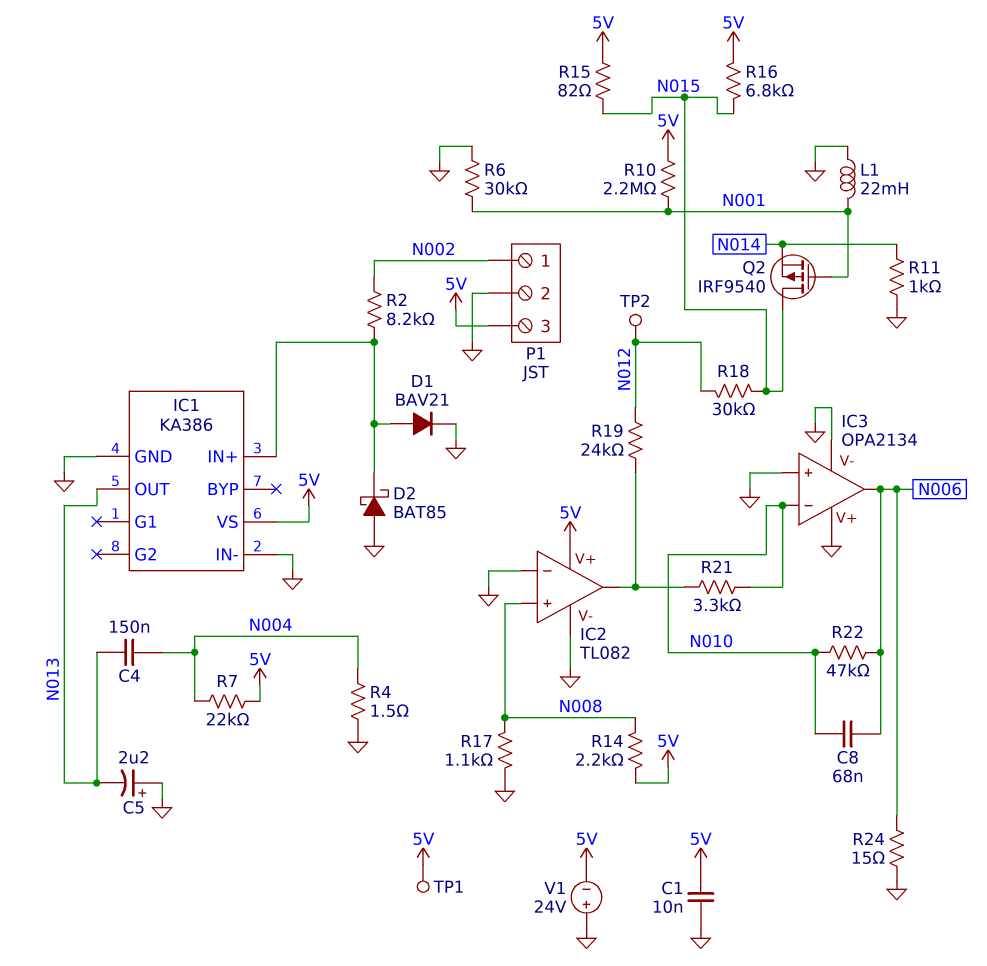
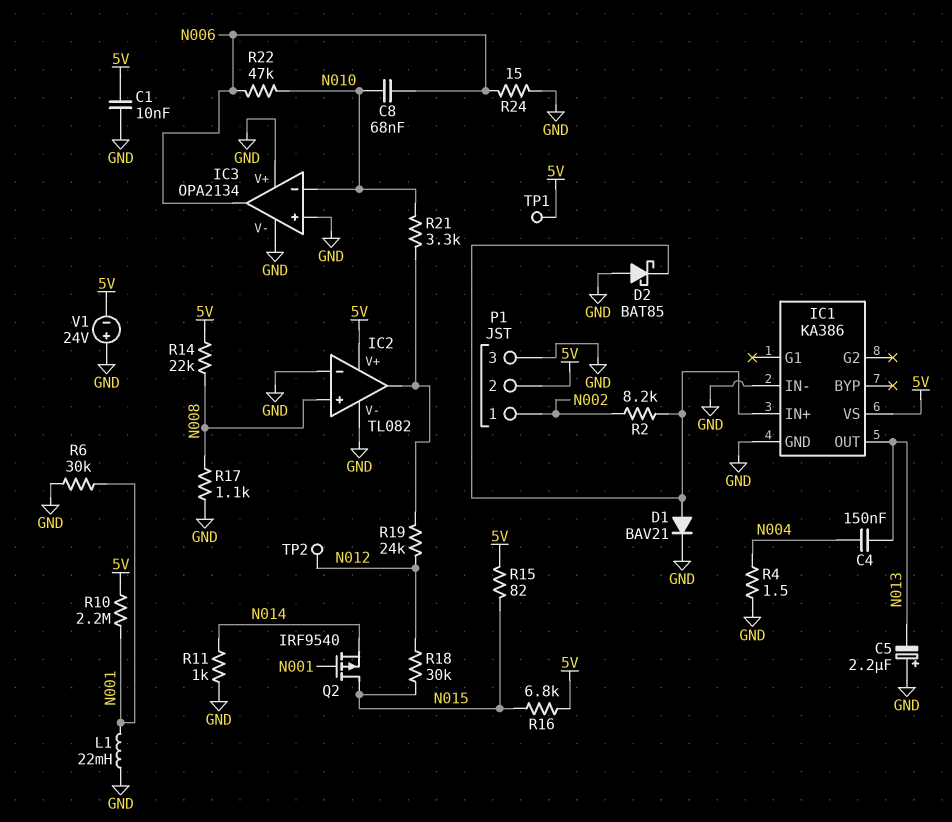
P1 pin 2: GND -> 5V
P1 pin 3: 5V -> GND
R7: 22k (5V, N004) -> none
R14: 2.2k (5V, N008) -> 22k (5V, N008)

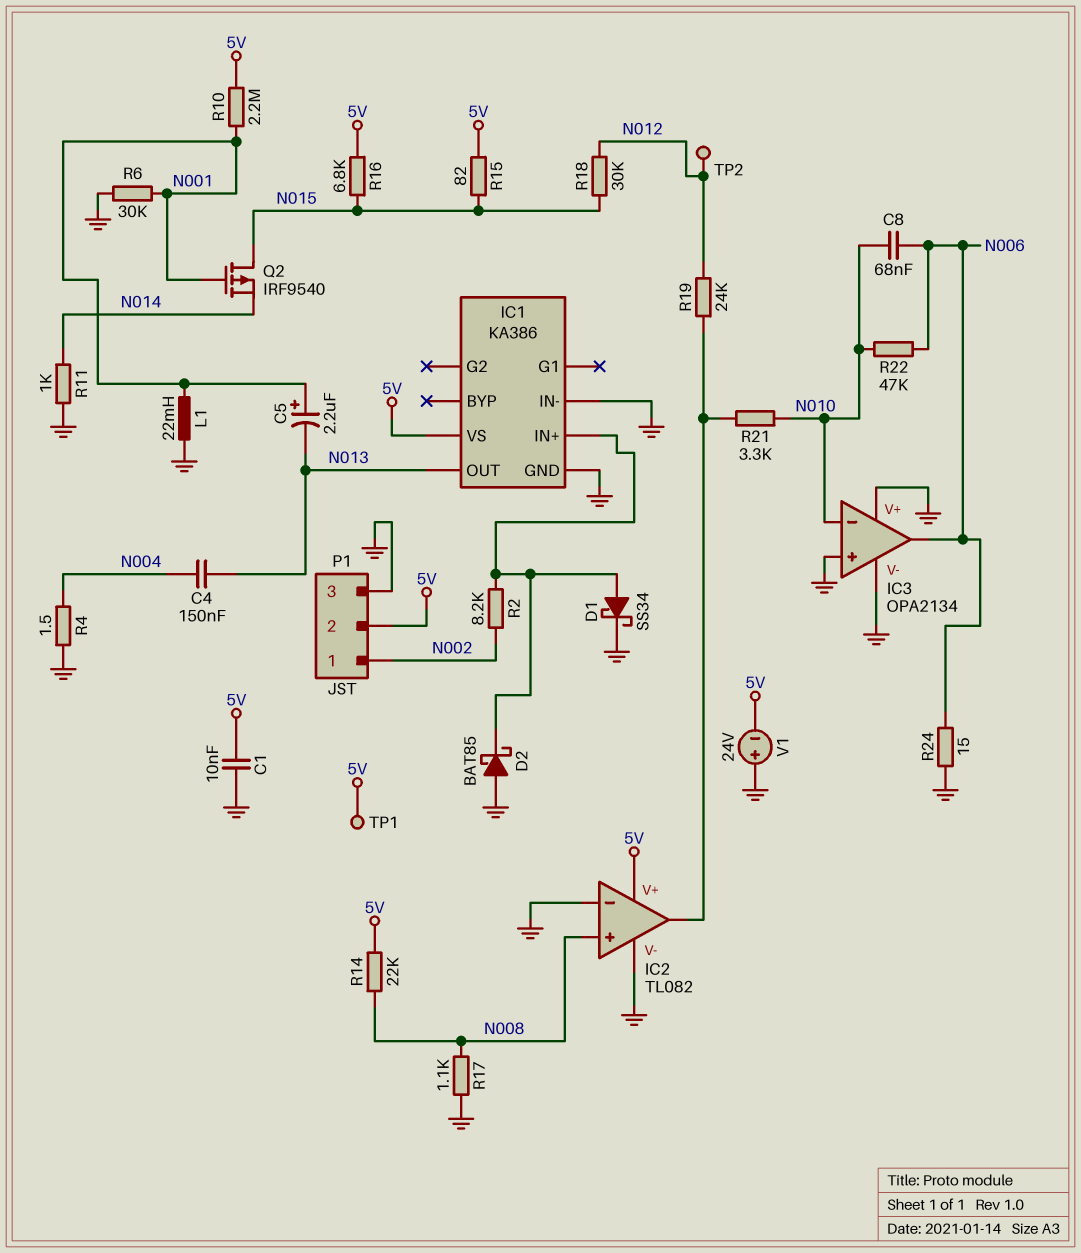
C5: 2.2uF (plus GND, minus N013) -> 2.2uF (plus N001, minus N013)
D1: diode BAV21 (A IC1/IN+, K GND) -> schottky SS34 (A IC1/IN+, K GND)

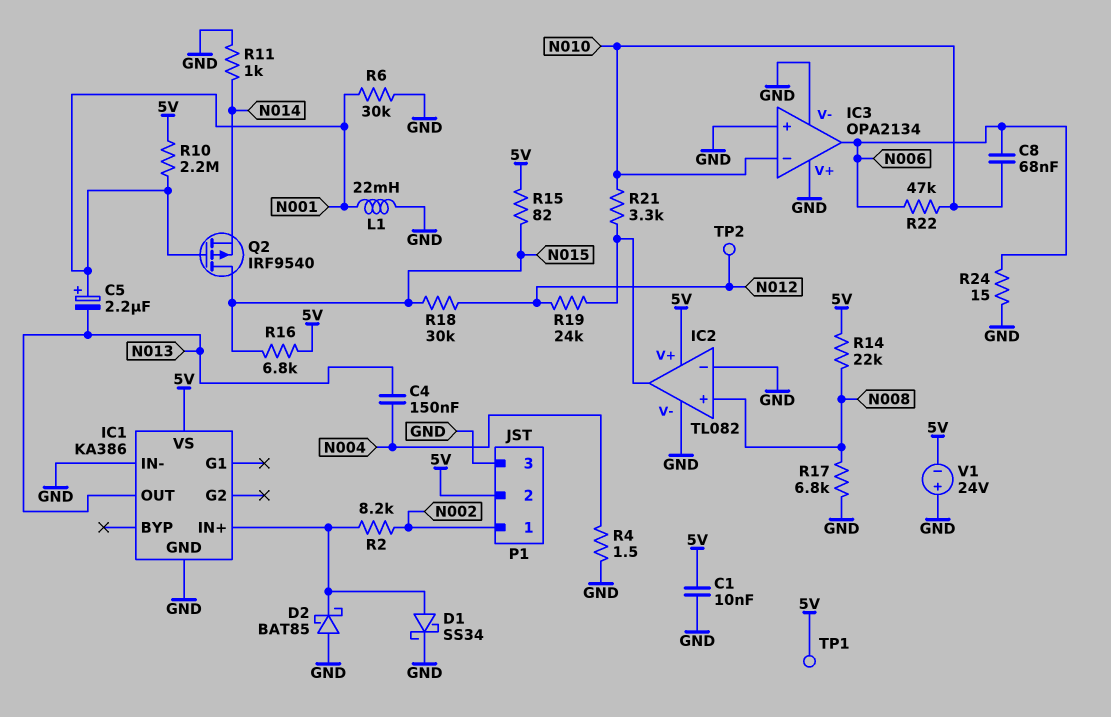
R17: 1.1k (GND, N008) -> 6.8k (GND, N008)

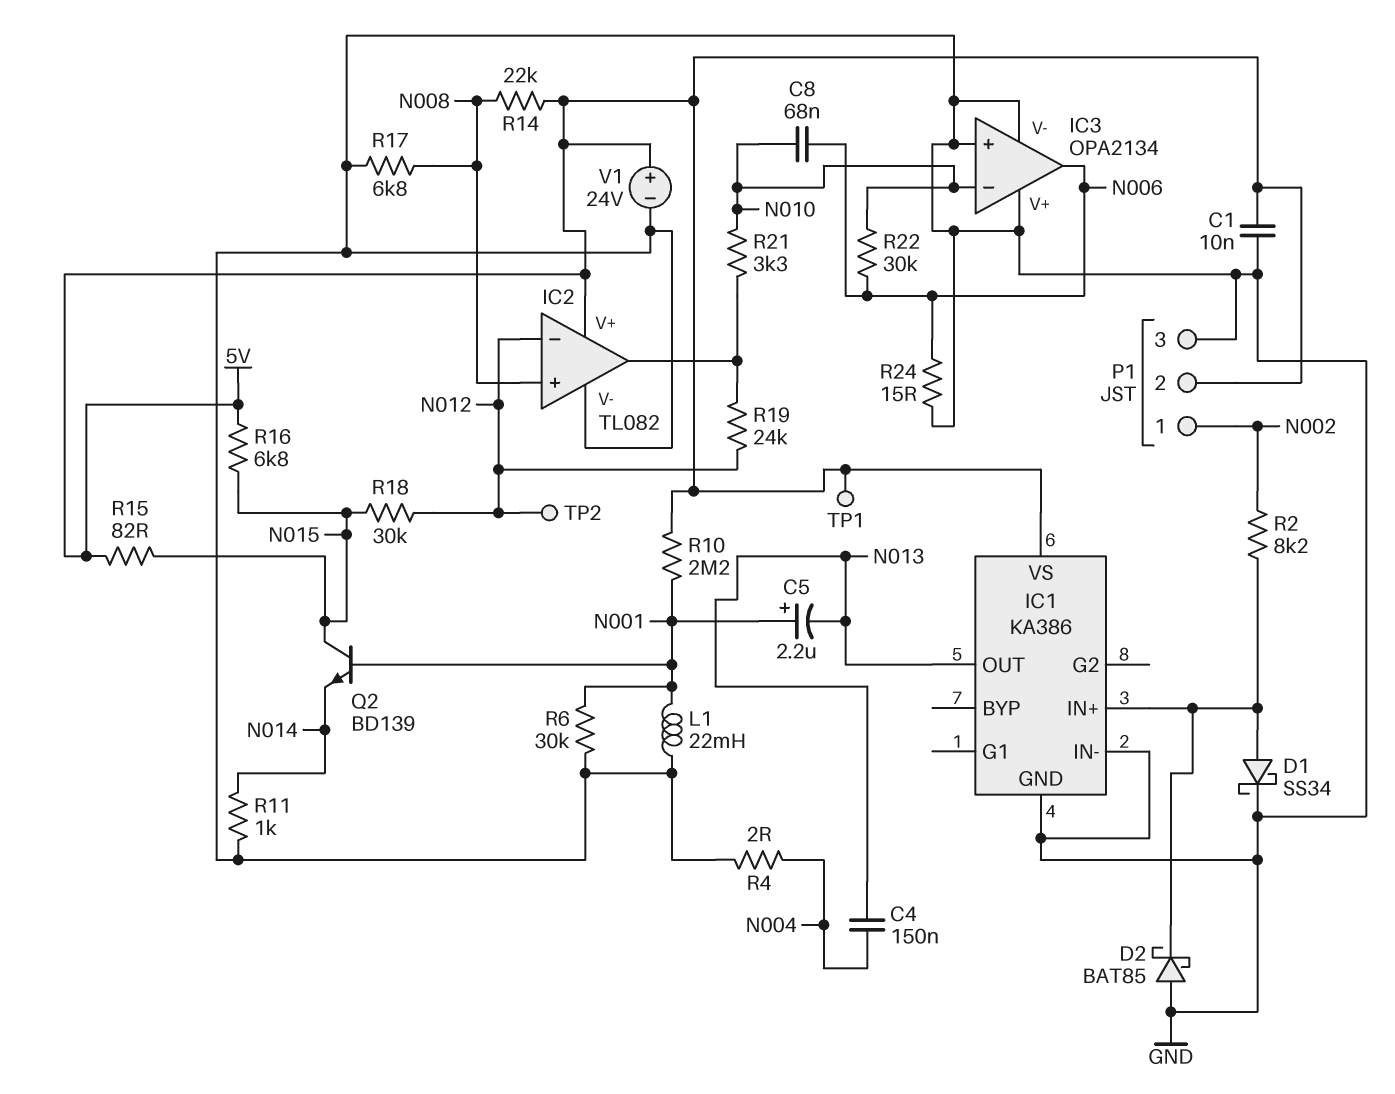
IC2 pin in-: GND -> N012
Q2: PMOS IRF9540 (G N001, D N015, S N014) -> NPN BD139 (B N001, C N015, E N014)
R4: 1.5 (GND, N004) -> 2 (GND, N004)
R22: 47k (N006, N010) -> 30k (N006, N010)
V1: 24V (plus GND, minus 5V) -> 24V (plus 5V, minus GND)

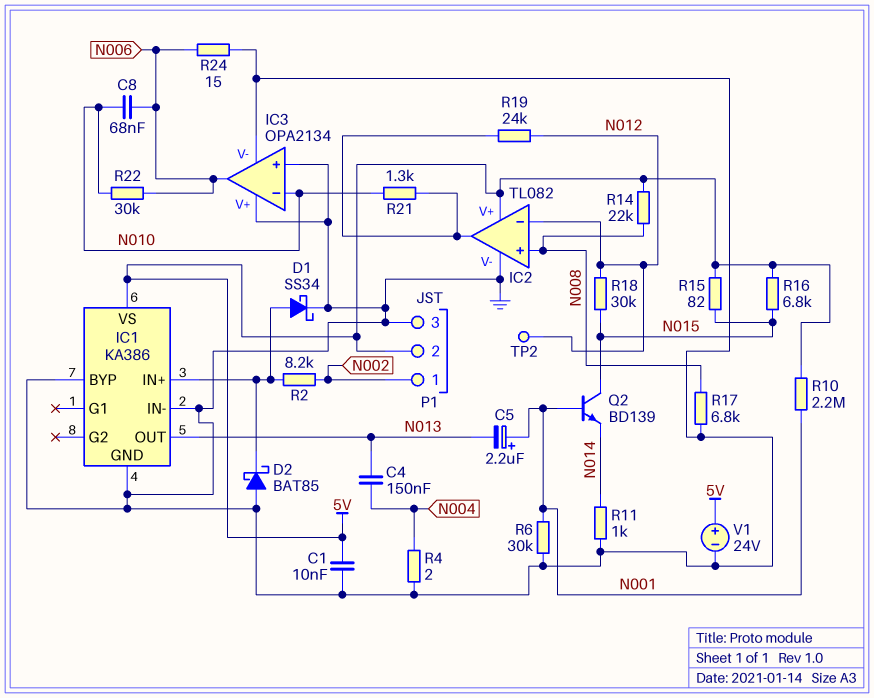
IC1 pin BYP: none -> GND
L1: 22mH (GND, N001) -> none
R21: 3.3k (IC2/out, N010) -> 1.3k (IC2/out, N010)
TP1: test point (5V) -> none

